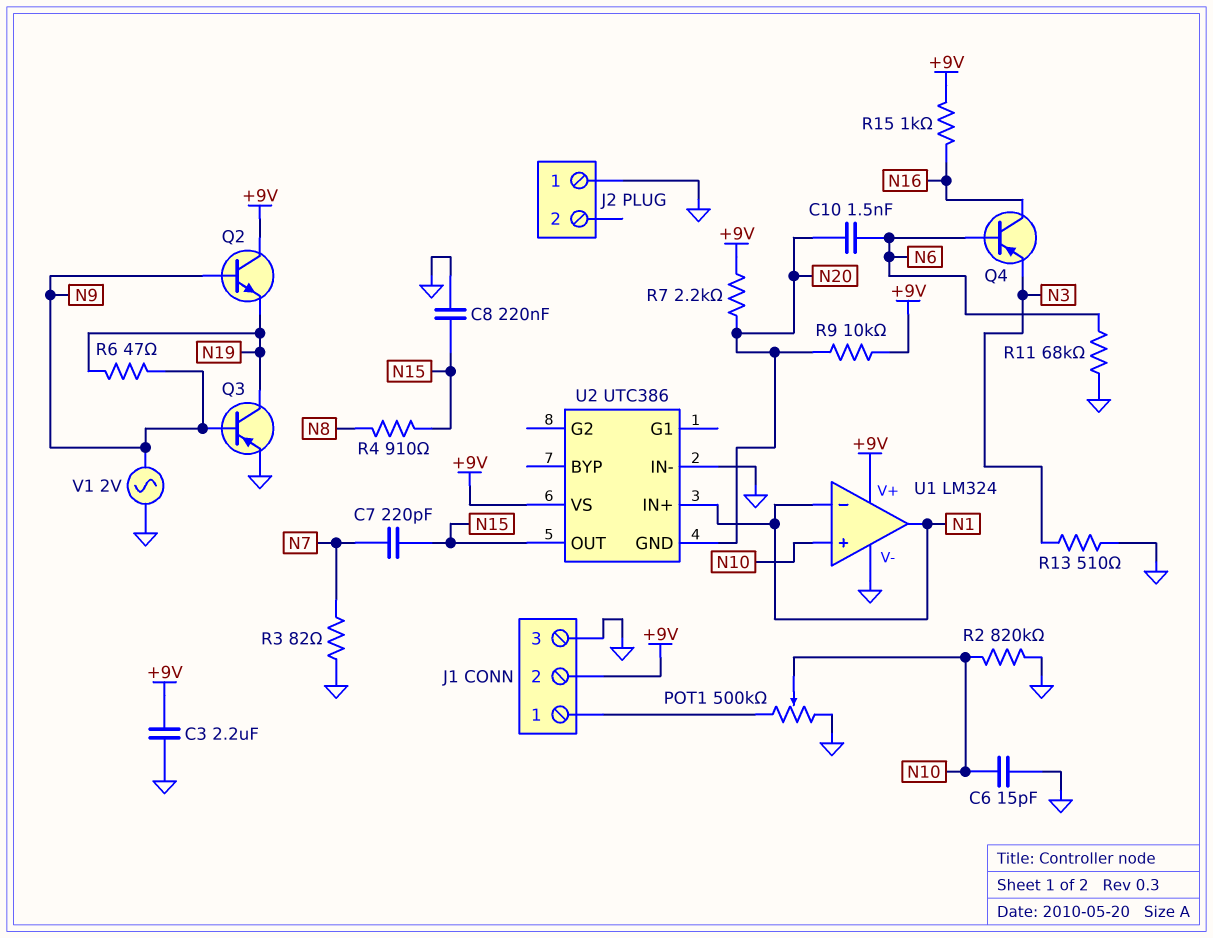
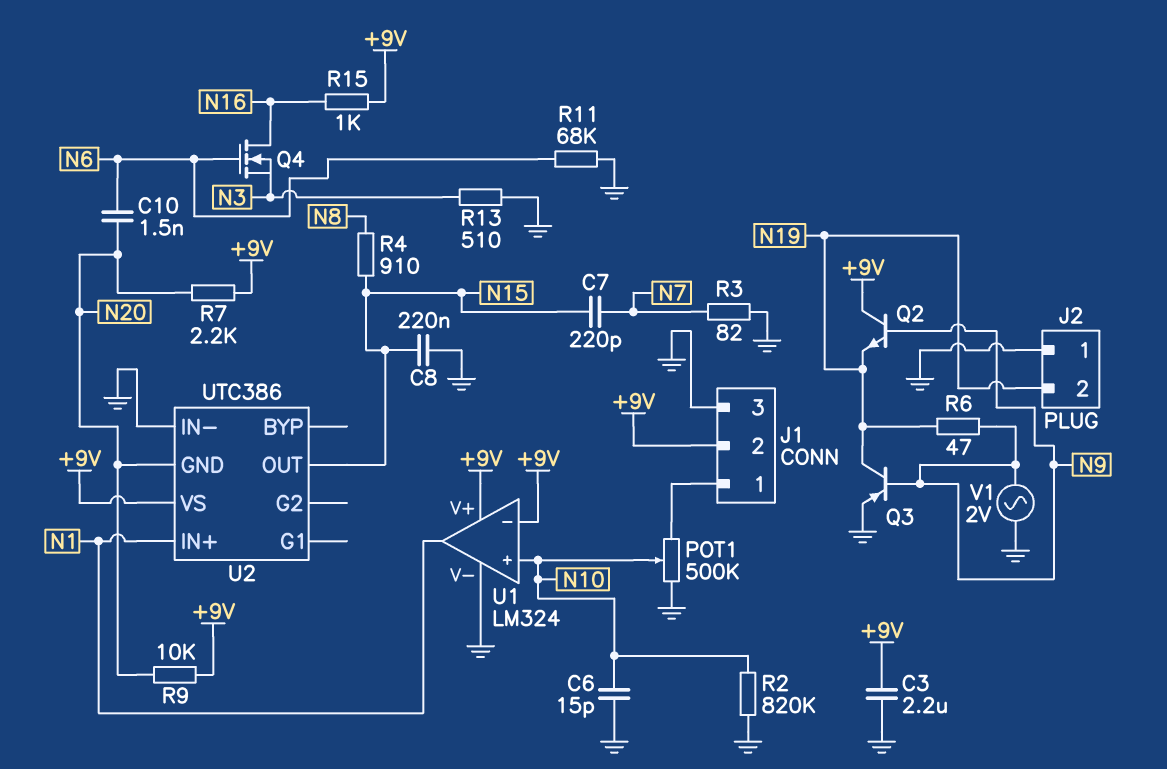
J2 pin 2: none -> N19
Q4: PNP (B N6, C N16, E N3) -> NMOS (G N6, D N16, S N3)
U1 pin in-: N1 -> +9V

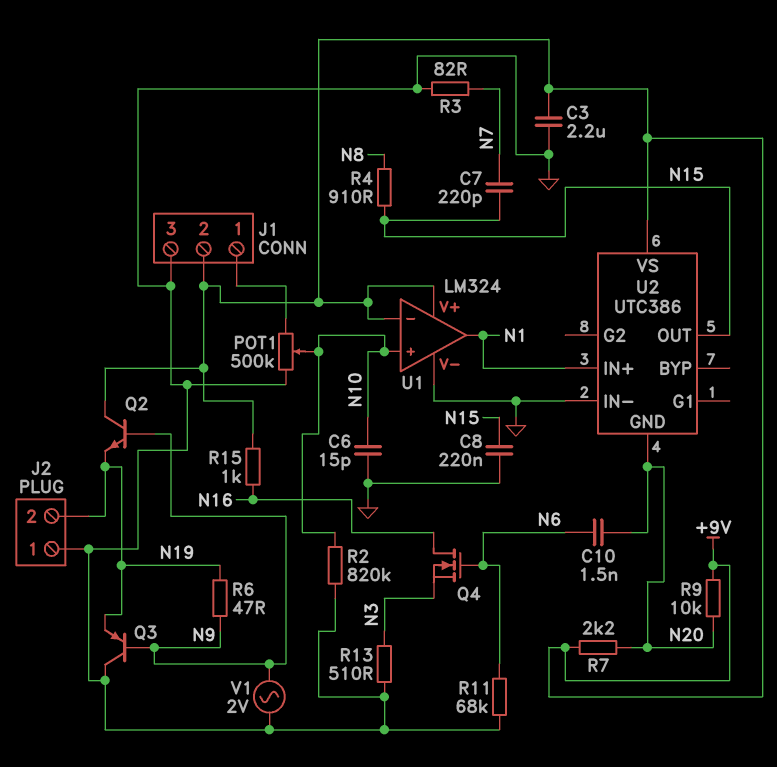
Q3: PNP (B N9, C N19, E GND) -> PNP (B N9, C GND, E N19)

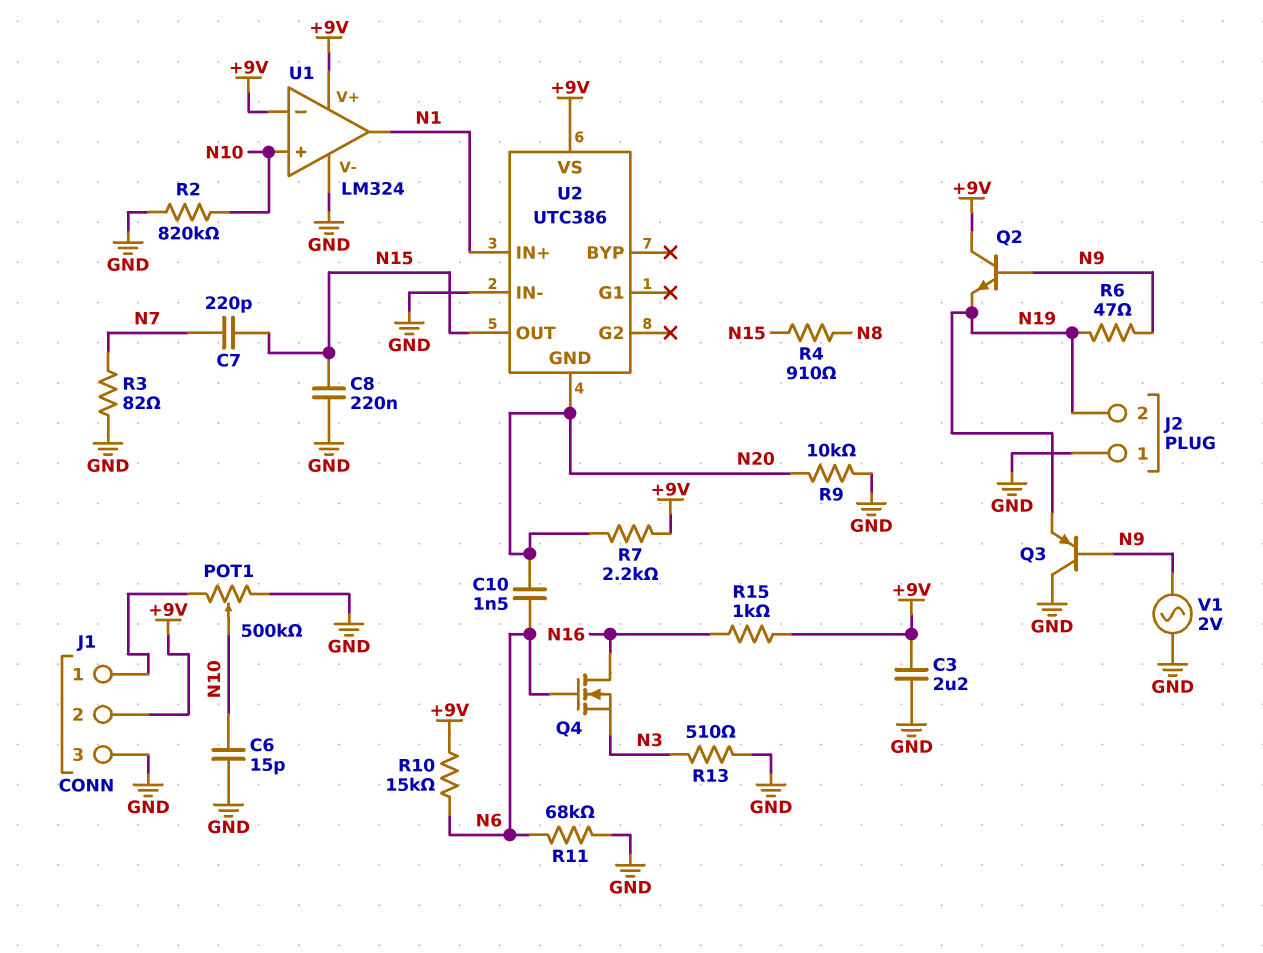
R9: 10k (+9V, N20) -> 10k (GND, N20)
R10: none -> 15k (+9V, N6)

